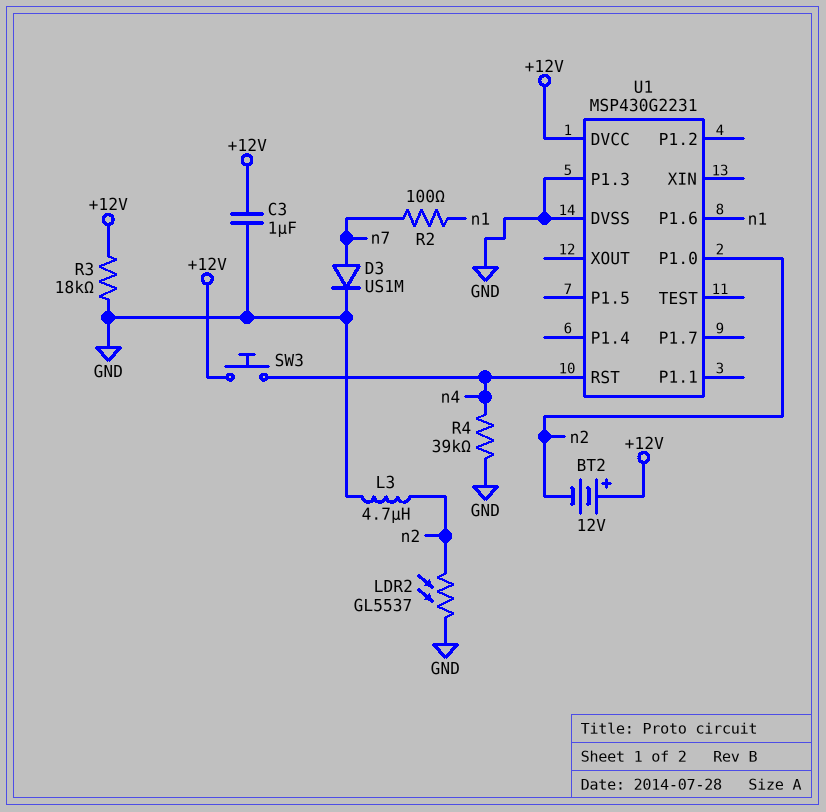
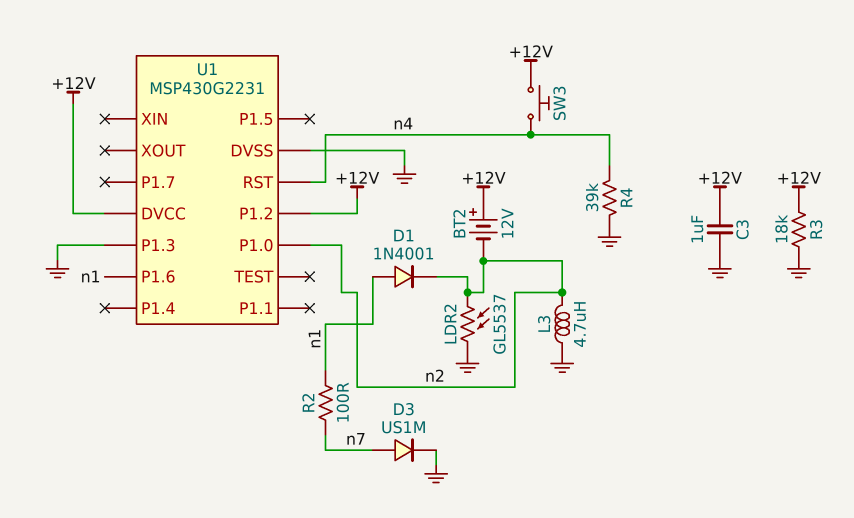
D1: none -> diode 1N4001 (A n1, K n2)
U1 pin P1.2: none -> +12V

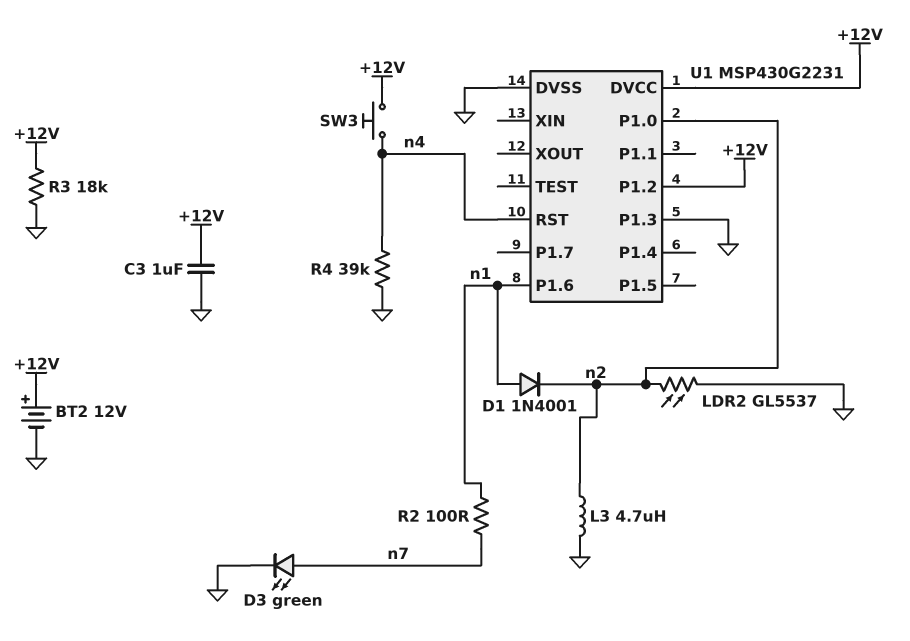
BT2: 12V (plus +12V, minus n2) -> 12V (plus +12V, minus GND)
D3: diode US1M (A n7, K GND) -> LED green (A n7, K GND)

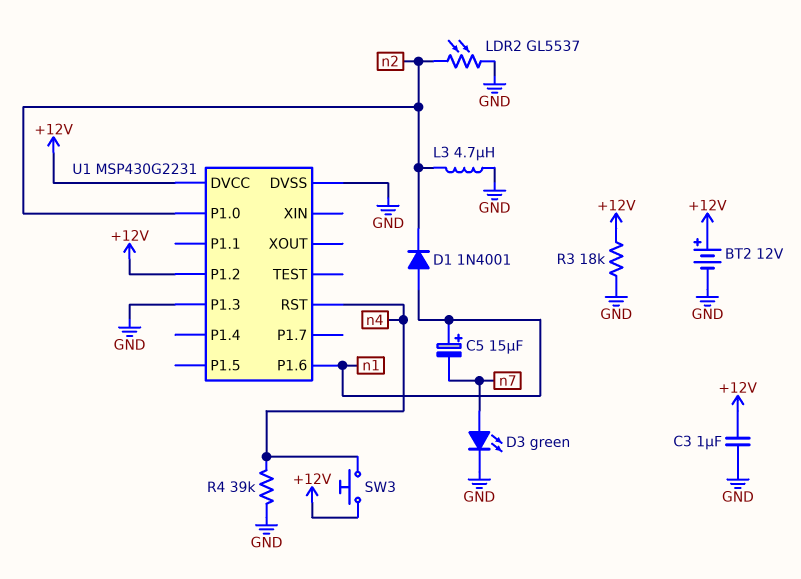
C5: none -> 15uF (plus n1, minus n7)
R2: 100 (n1, n7) -> none

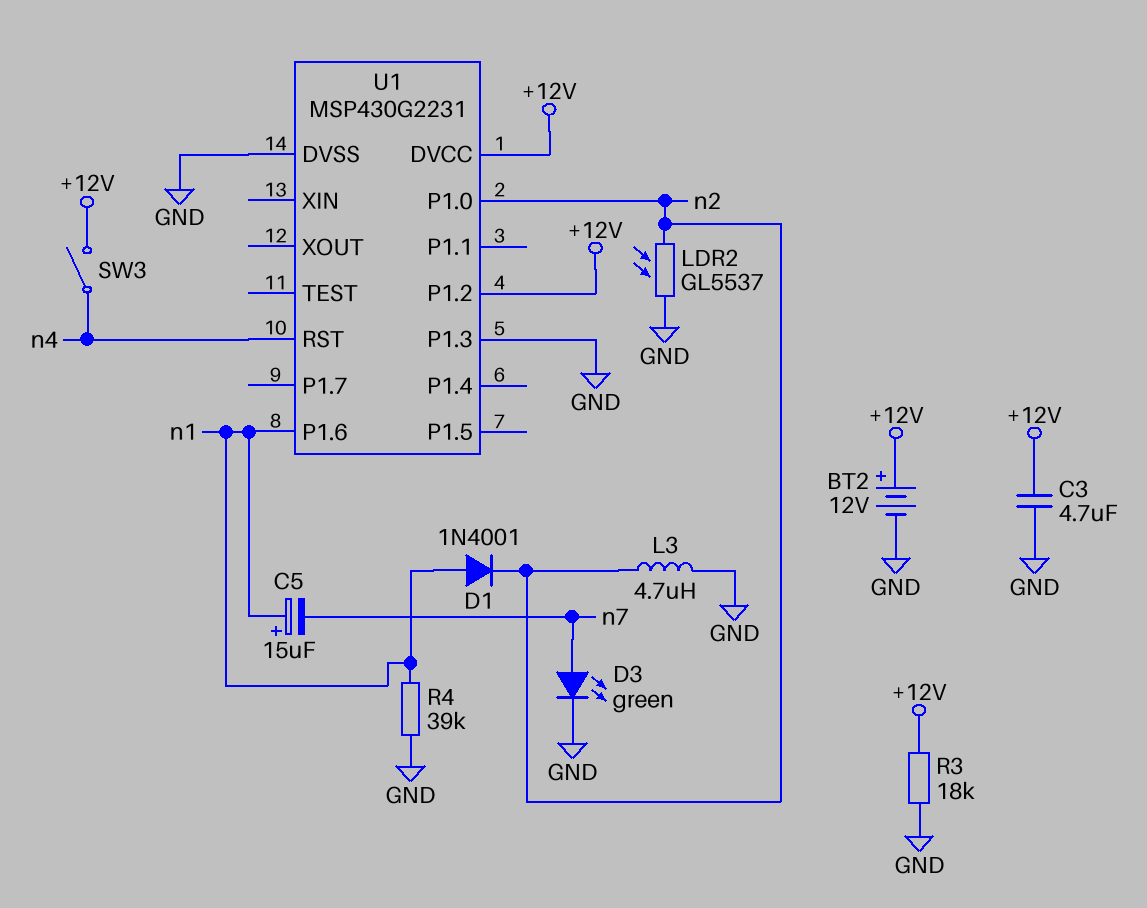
C3: 1uF (+12V, GND) -> 4.7uF (+12V, GND)
R4: 39k (GND, n4) -> 39k (GND, n1)
SW3: button (+12V, n4) -> switch (+12V, n4)

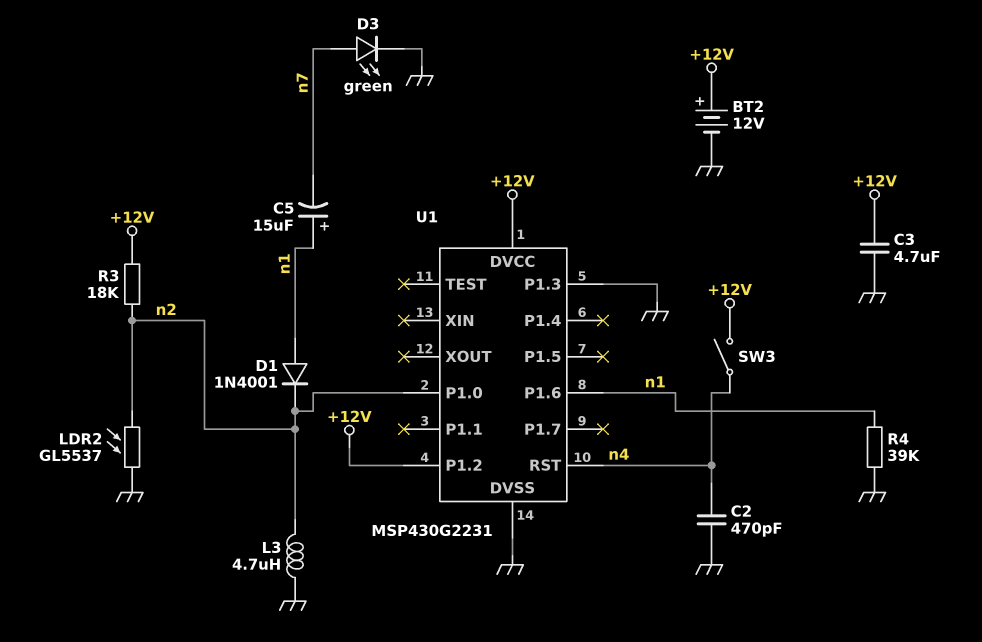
C2: none -> 470pF (GND, n4)
R3: 18k (+12V, GND) -> 18k (+12V, n2)

